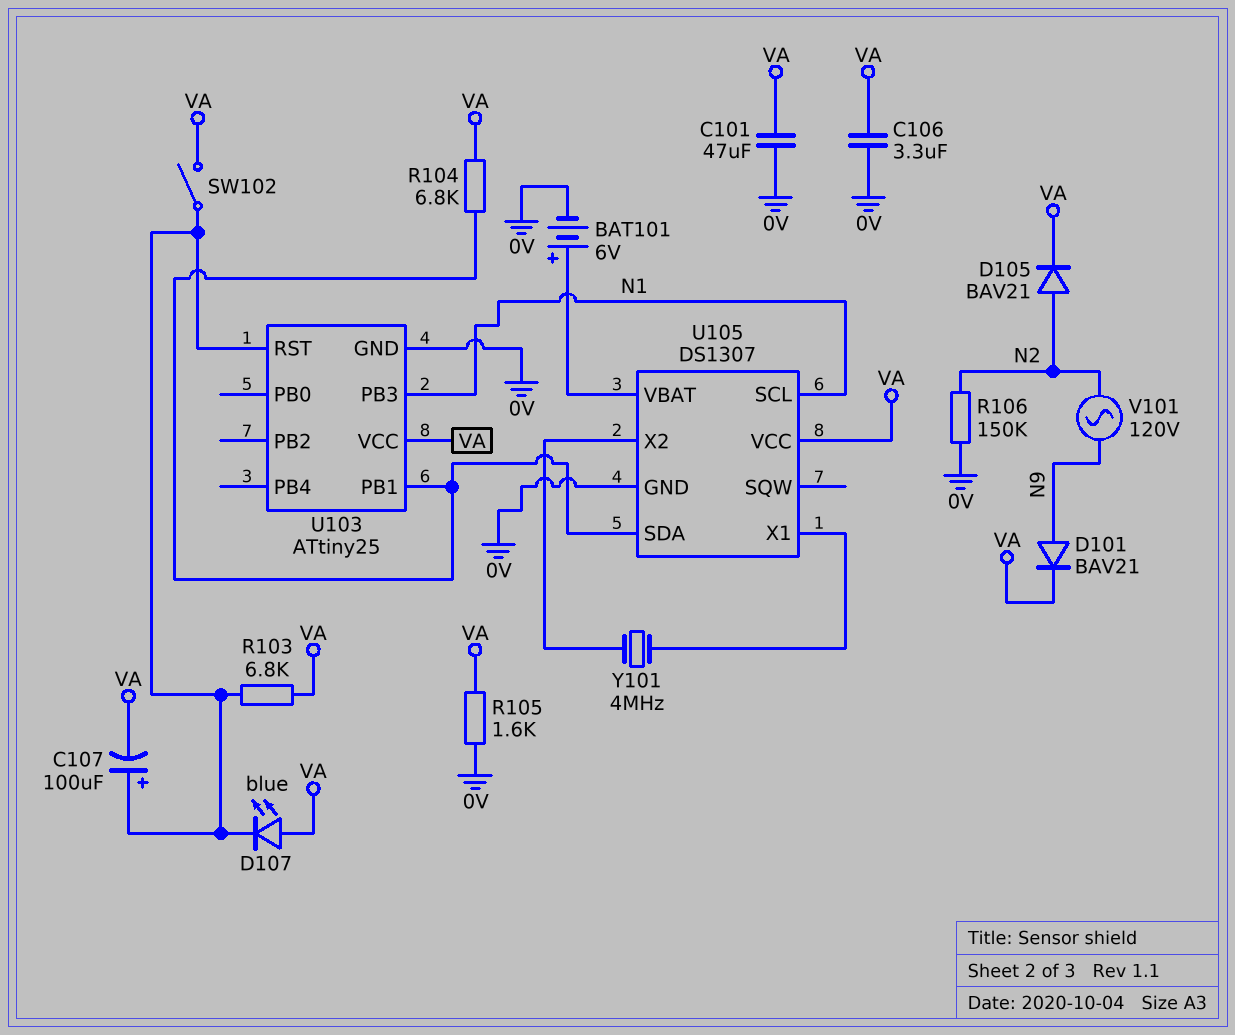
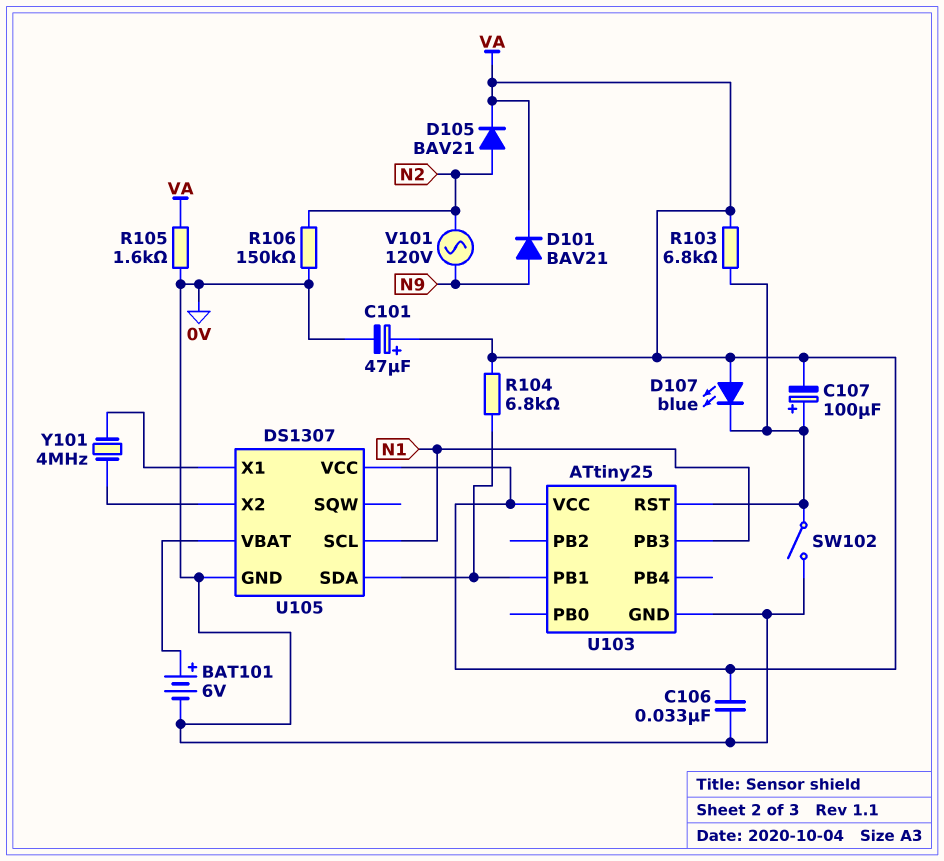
C101: 47uF (0V, VA) -> 47uF (plus VA, minus 0V)
C106: 3.3uF (0V, VA) -> 33nF (0V, VA)
SW102: switch (U103/RST, VA) -> switch (0V, U103/RST)

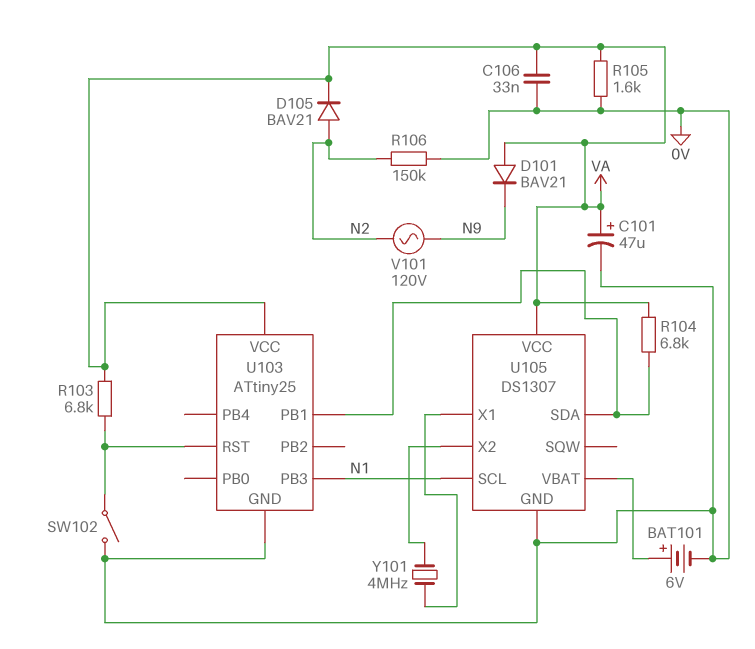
C107: 100uF (plus U103/RST, minus VA) -> none
D101: diode BAV21 (A N9, K VA) -> diode BAV21 (A VA, K N9)
D107: LED blue (A VA, K U103/RST) -> none

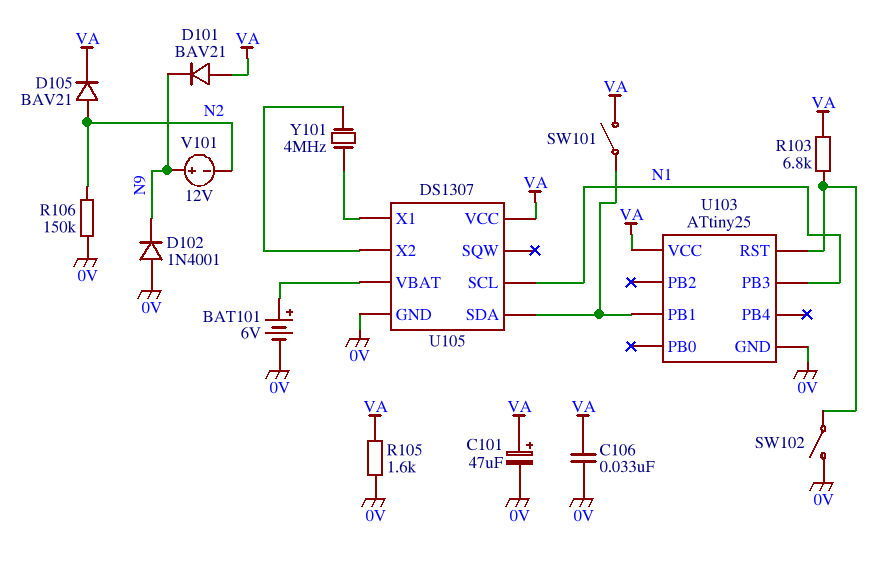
D102: none -> diode 1N4001 (A 0V, K N9)
R104: 6.8k (U103/PB1, VA) -> none
SW101: none -> switch (U103/PB1, VA)
V101: AC 120V (N2, N9) -> 12V (plus N9, minus N2)

